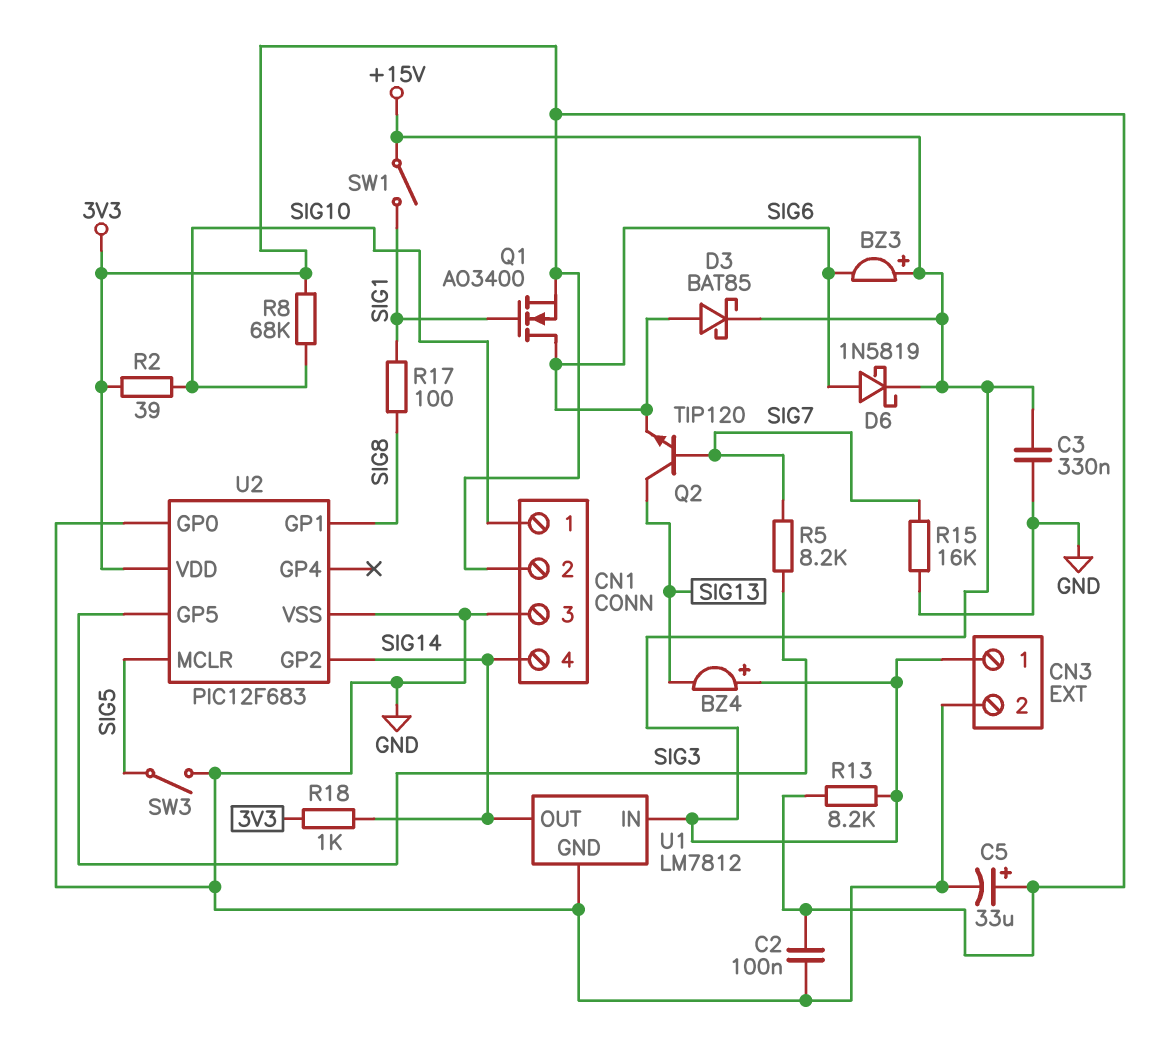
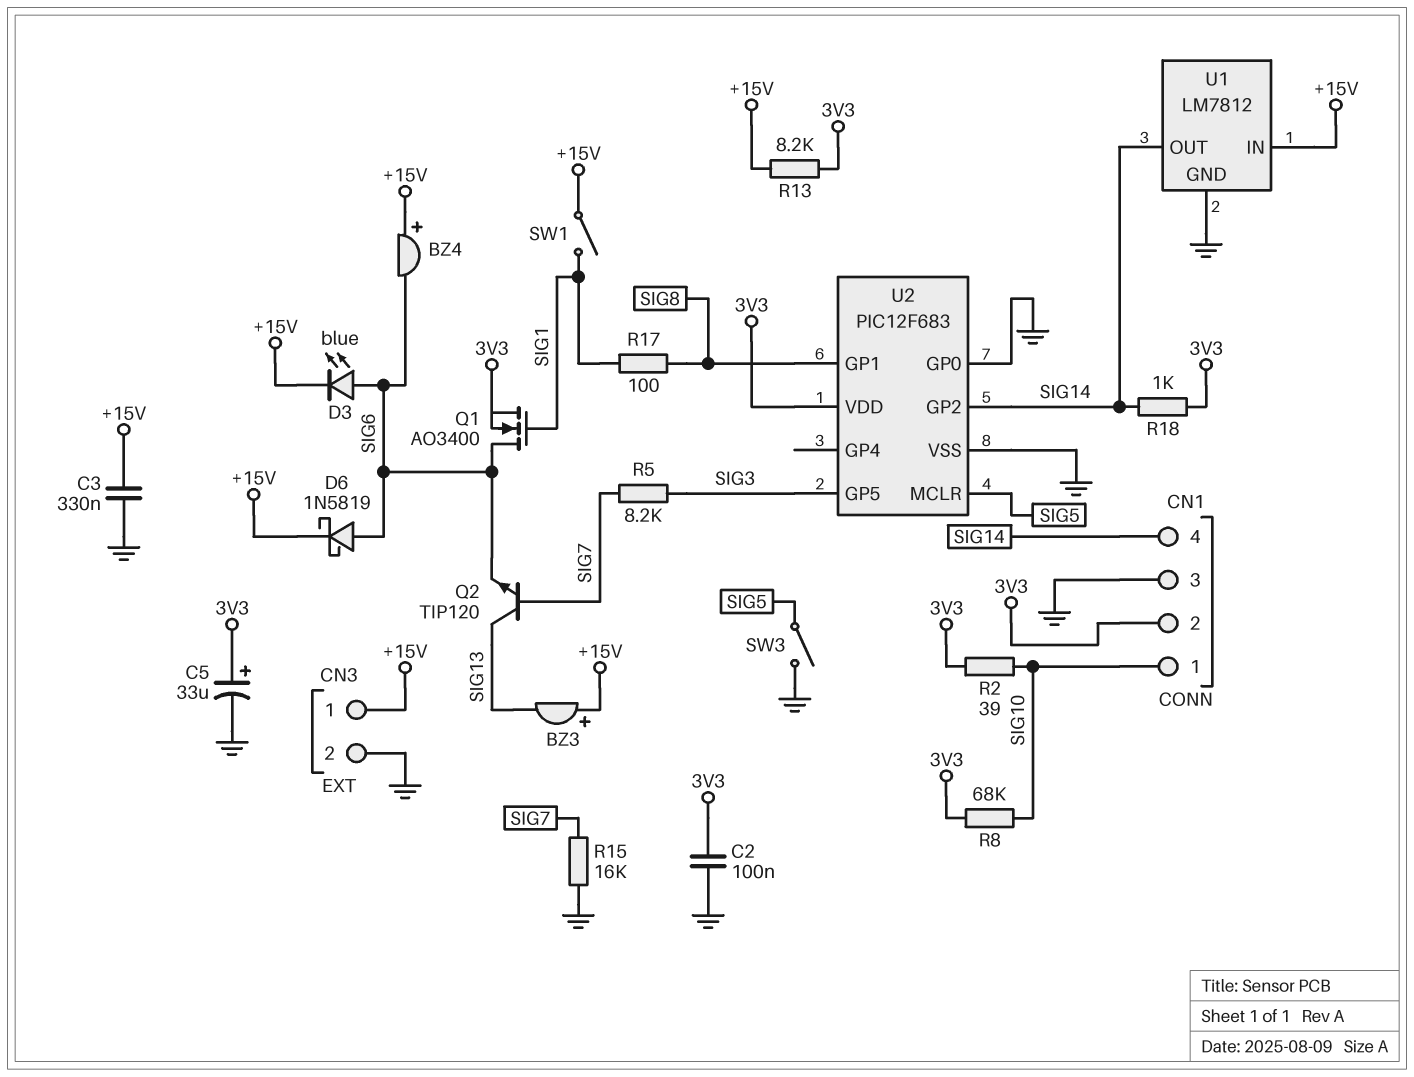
BZ3: buzzer (plus +15V, minus SIG6) -> buzzer (plus +15V, minus SIG13)
BZ4: buzzer (plus +15V, minus SIG13) -> buzzer (plus +15V, minus SIG6)
D3: schottky BAT85 (A SIG6, K +15V) -> LED blue (A SIG6, K +15V)

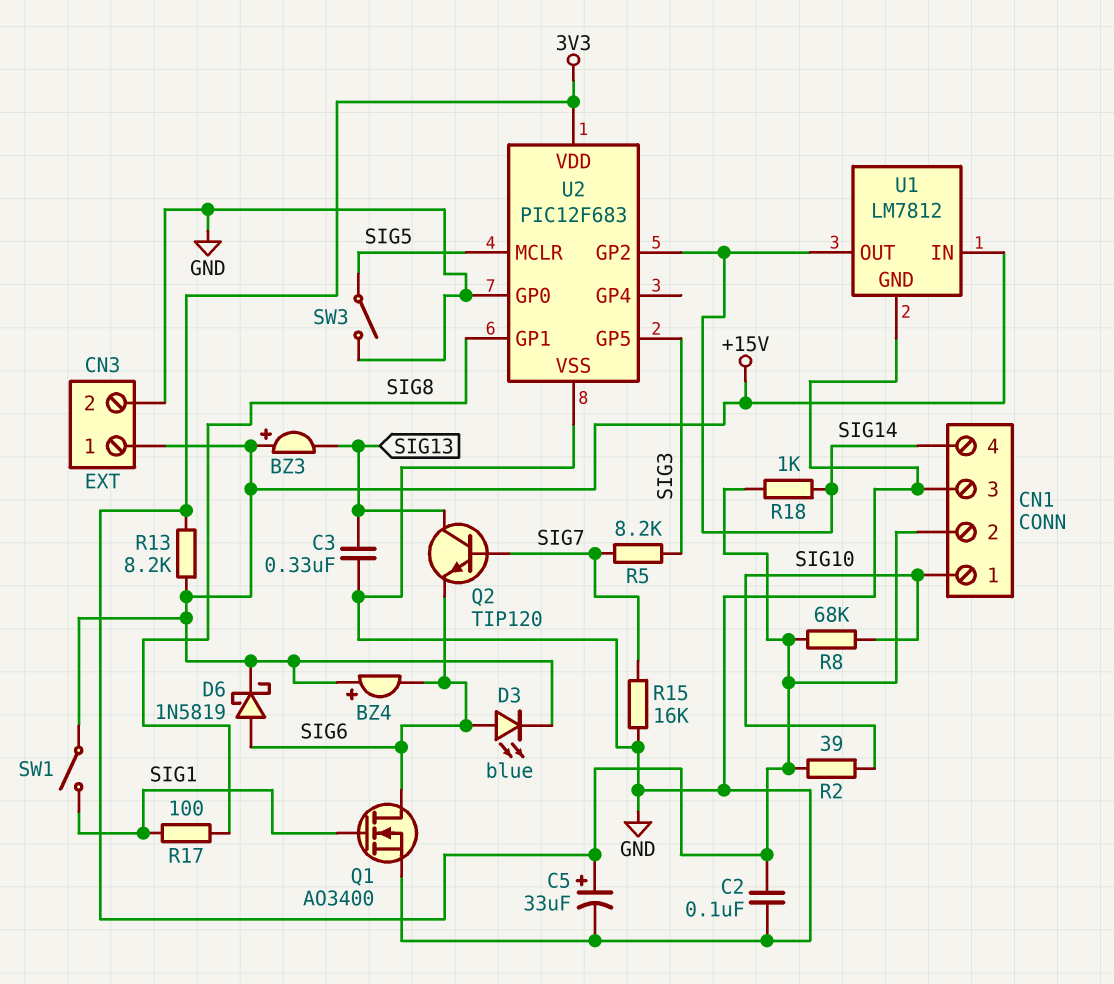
C3: 330nF (+15V, GND) -> 330nF (GND, SIG13)
Q1: NMOS AO3400 (G SIG1, D SIG6, S 3V3) -> NMOS AO3400 (G SIG1, D SIG6, S GND)

